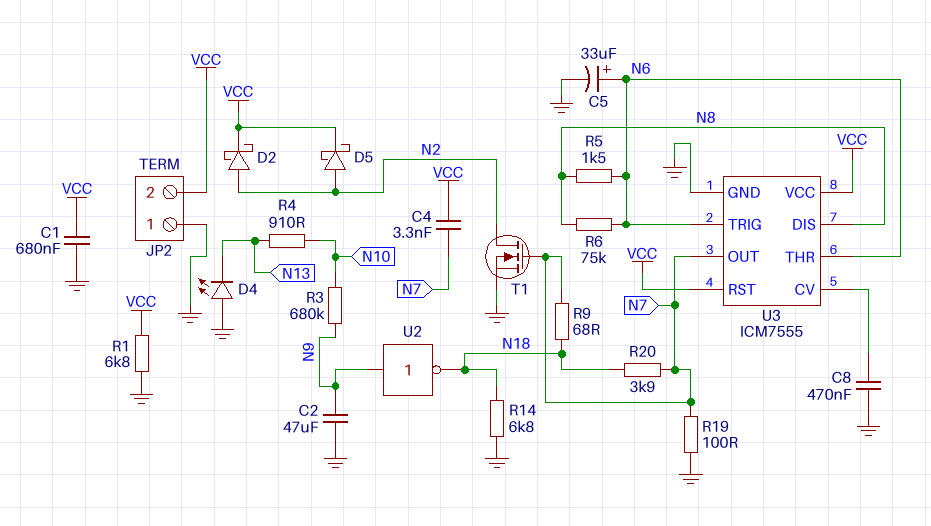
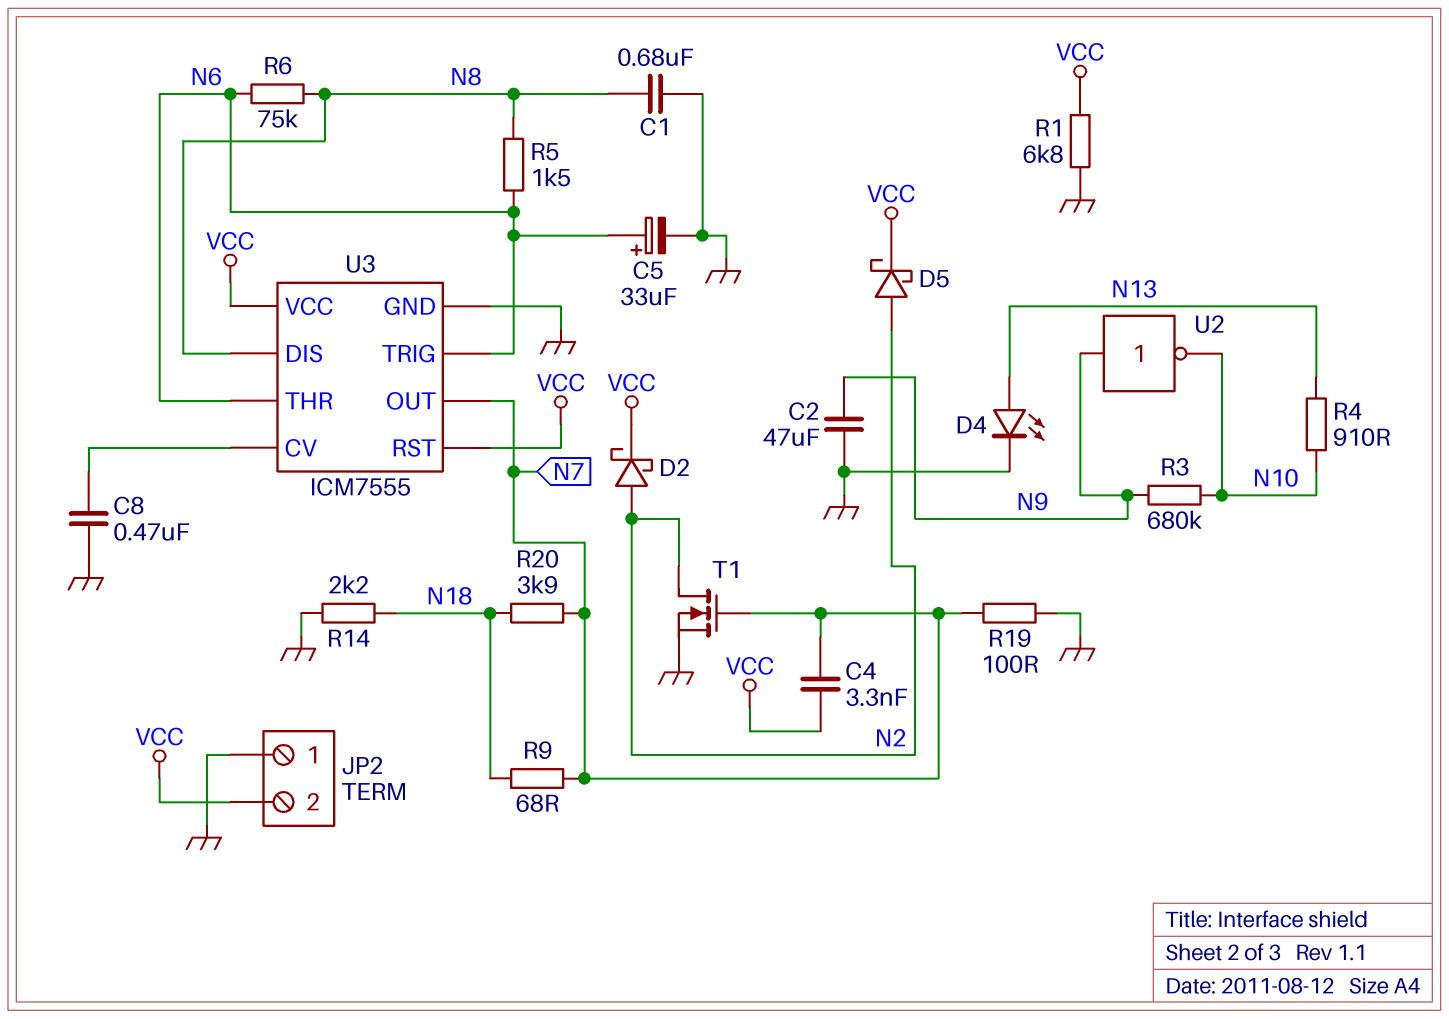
C1: 680nF (GND, VCC) -> 680nF (GND, N8)
D4: LED (A GND, K N13) -> LED (A N13, K GND)
R14: 6.8k (GND, N18) -> 2.2k (GND, N18)
U2: NOT (in N9, out N18) -> NOT (in N9, out N10)

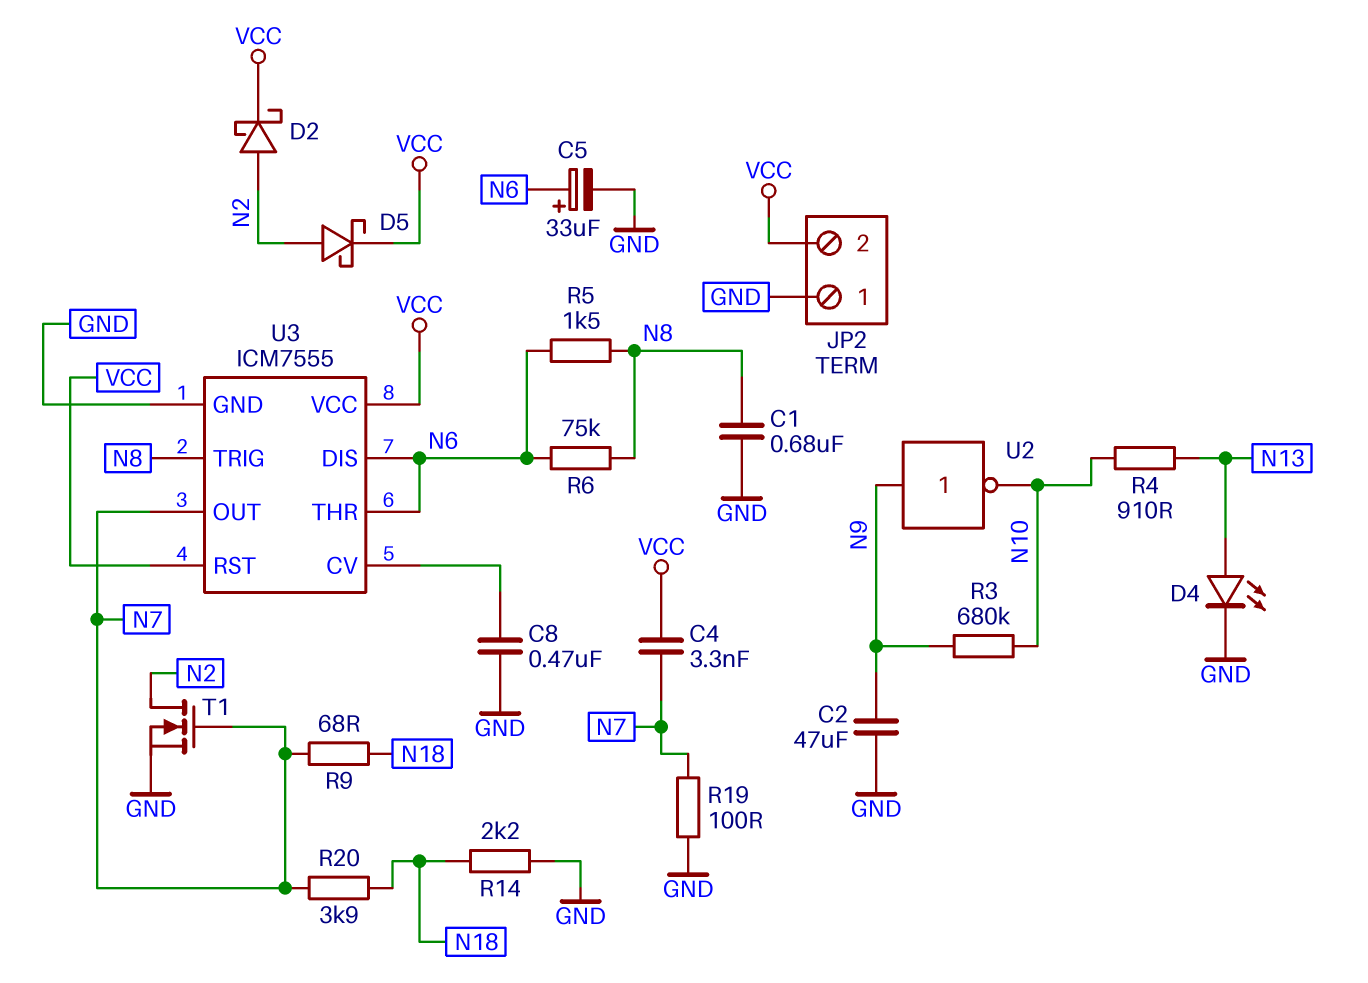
R1: 6.8k (GND, VCC) -> none
U3 pin DIS: N8 -> N6
U3 pin TRIG: N6 -> N8

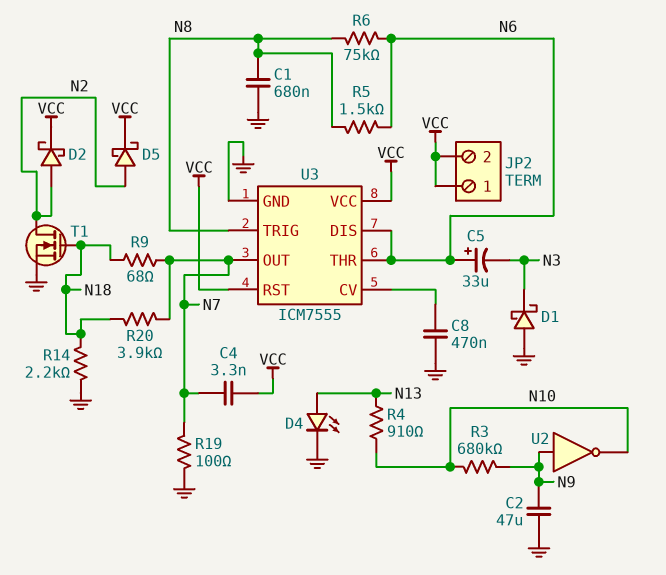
C5: 33uF (plus N6, minus GND) -> 33uF (plus N6, minus N3)
D1: none -> schottky (A GND, K N3)
JP2 pin 1: GND -> VCC
T1: NMOS (G N7, D N2, S GND) -> NMOS (G N18, D N2, S GND)

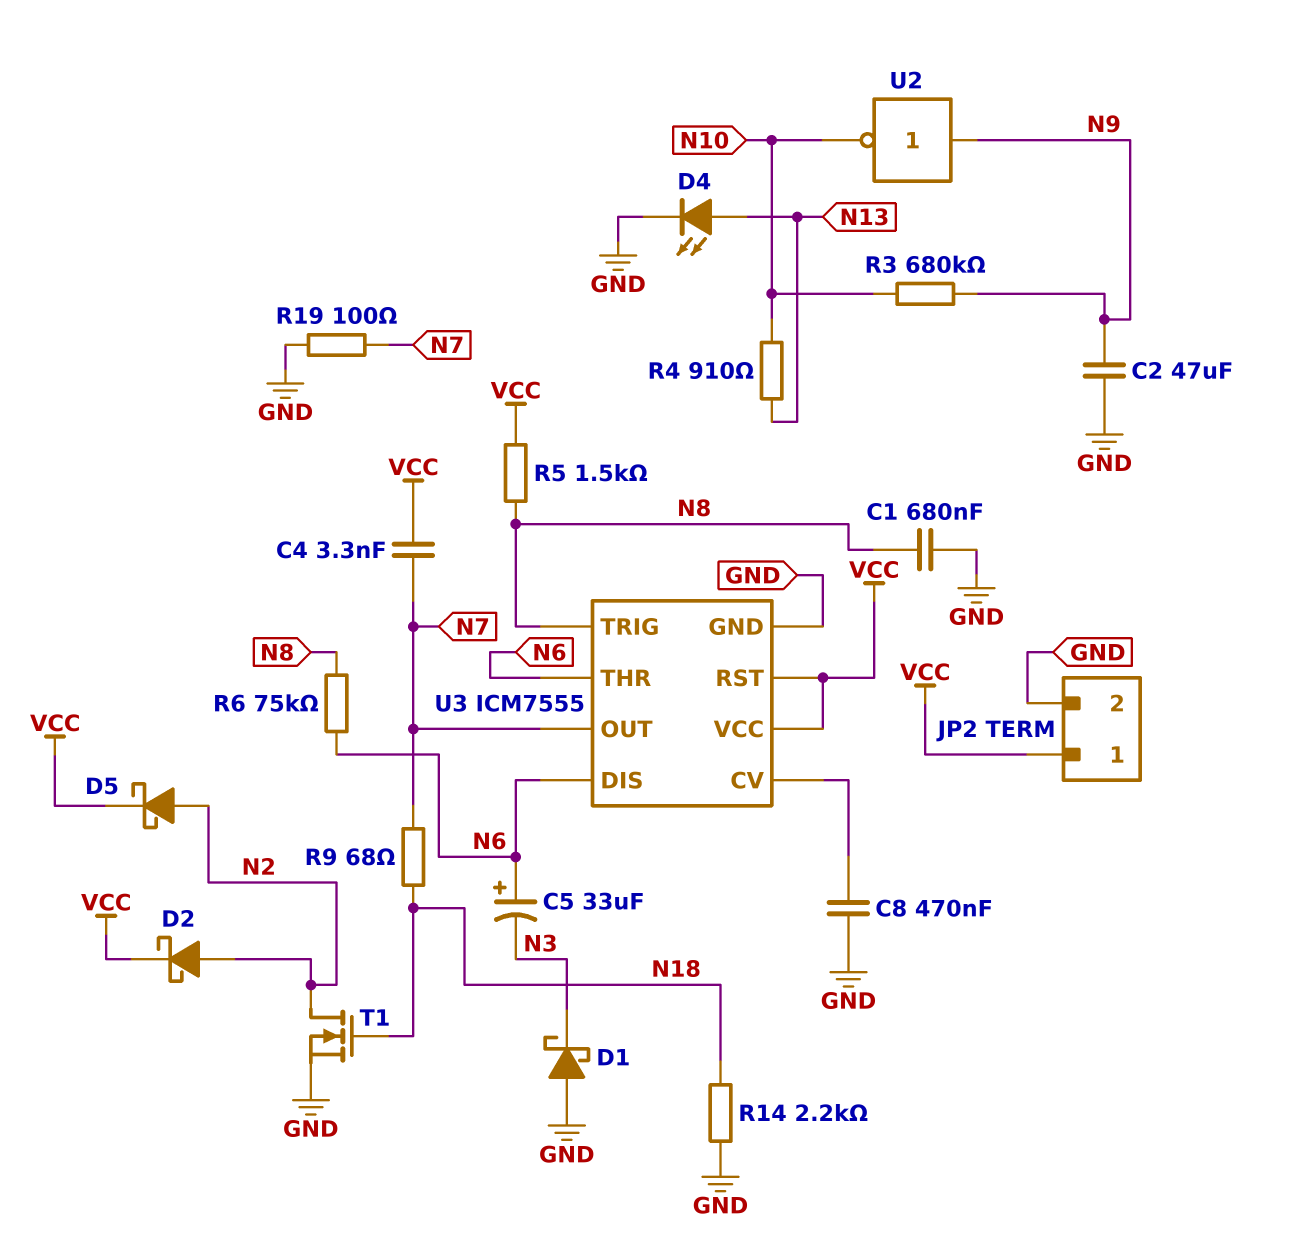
JP2 pin 2: VCC -> GND
R5: 1.5k (N6, N8) -> 1.5k (N8, VCC)
R20: 3.9k (N7, N18) -> none

